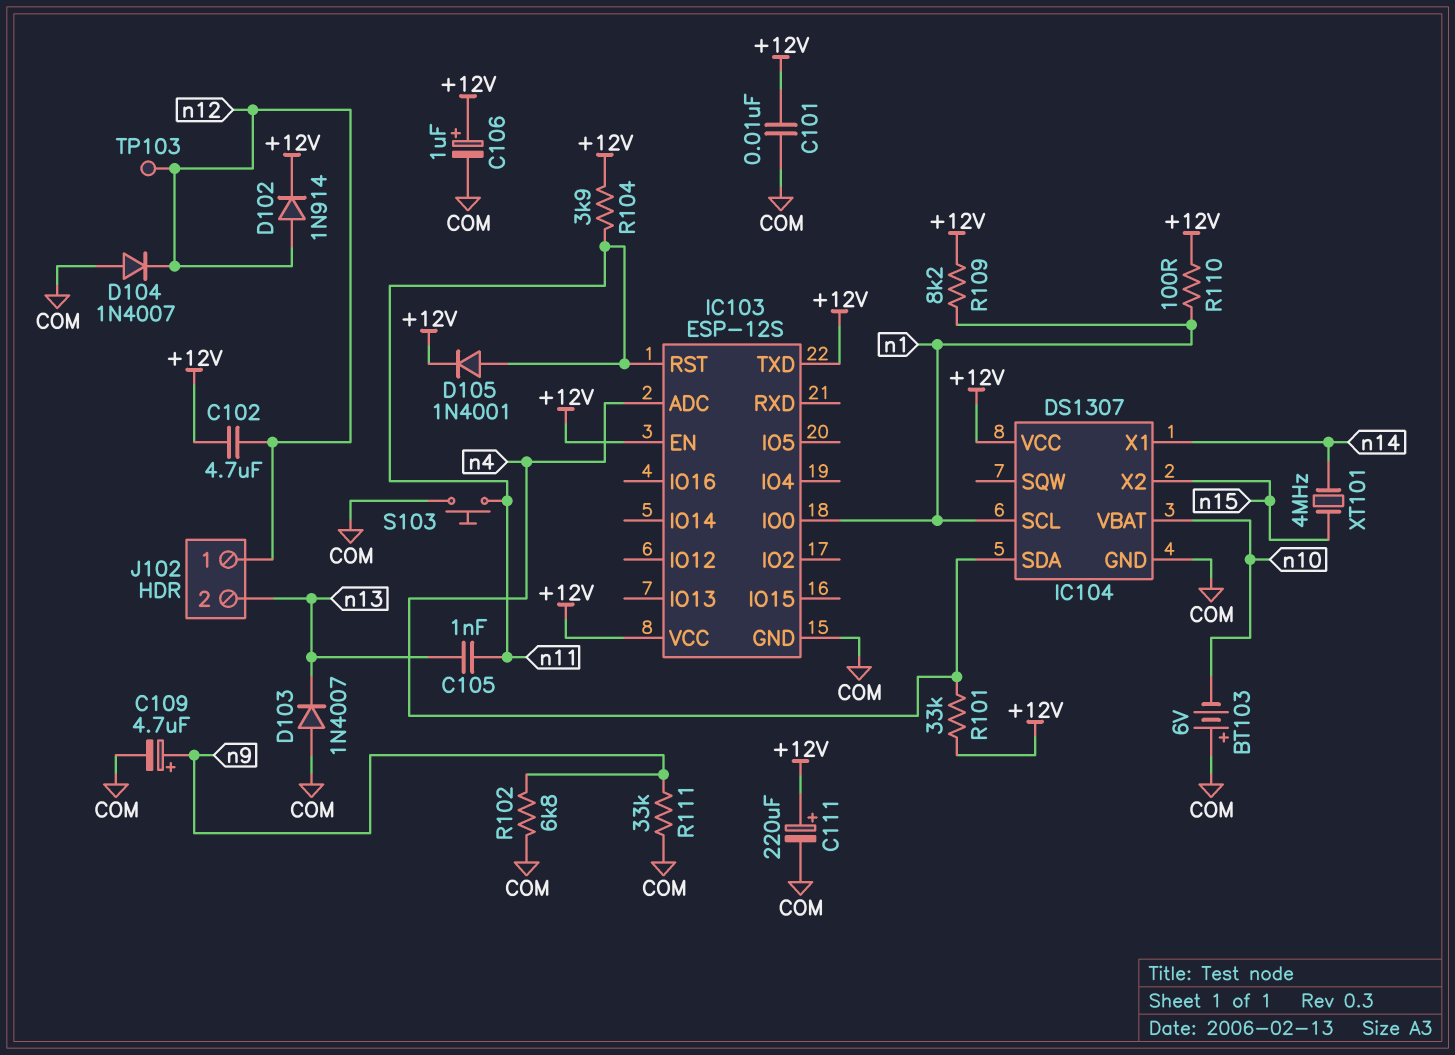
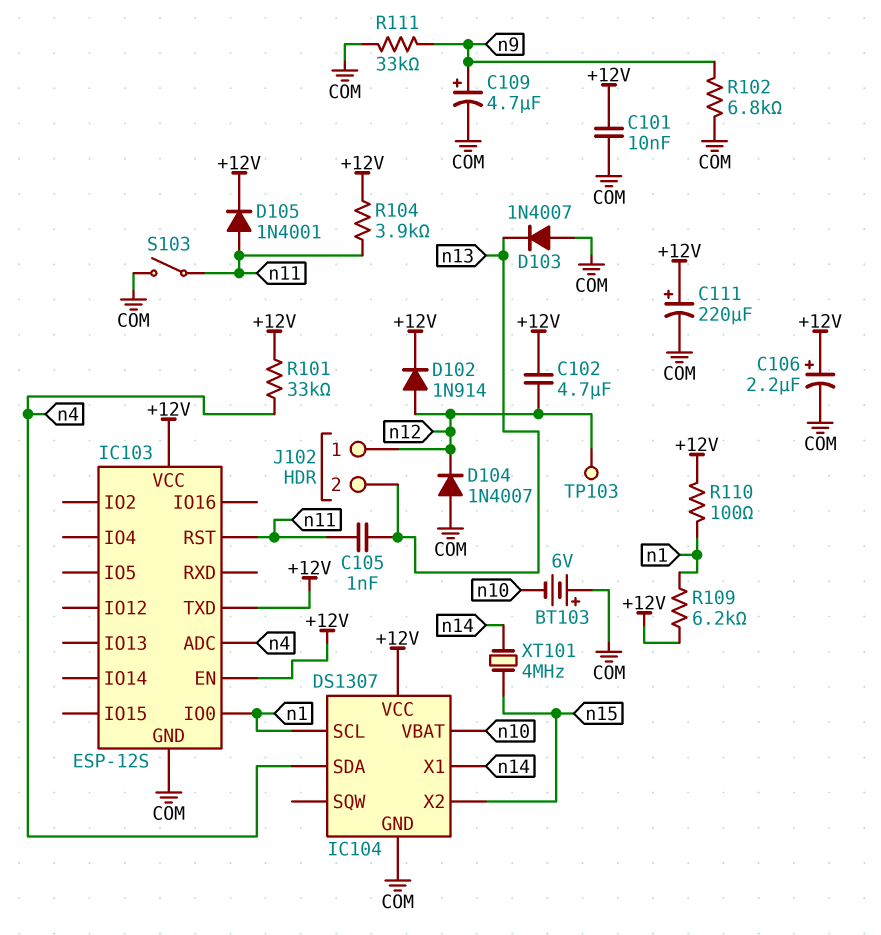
C106: 1uF (plus +12V, minus COM) -> 2.2uF (plus +12V, minus COM)
R109: 8.2k (+12V, n1) -> 6.2k (+12V, n1)
S103: button (COM, n11) -> switch (COM, n11)

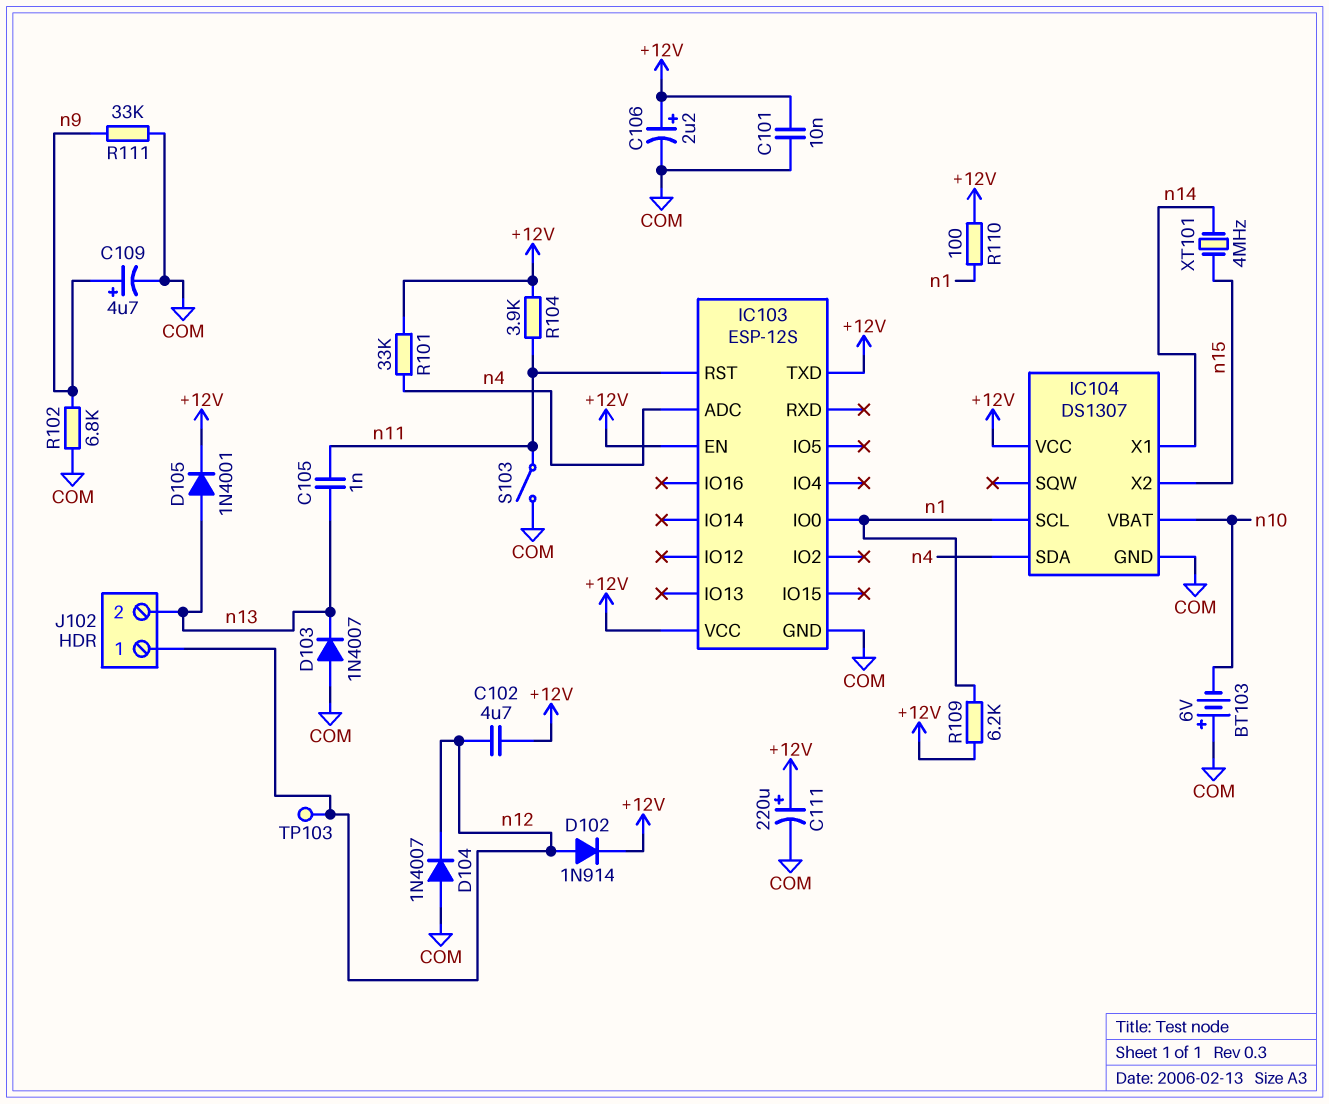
D105: diode 1N4001 (A n11, K +12V) -> diode 1N4001 (A n13, K +12V)

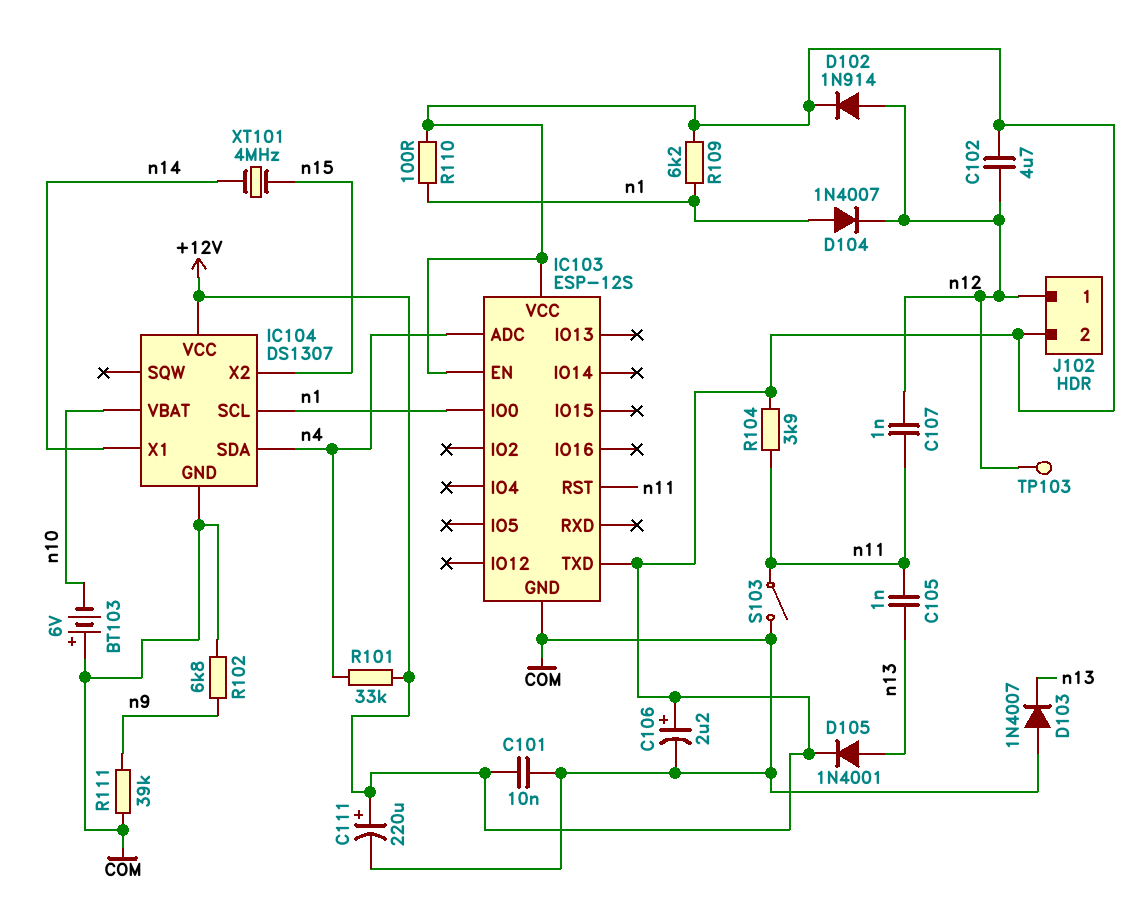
C107: none -> 1nF (n11, n12)
C109: 4.7uF (plus n9, minus COM) -> none
D104: diode 1N4007 (A COM, K n12) -> diode 1N4007 (A n1, K n12)
J102 pin 2: n13 -> +12V
R111: 33k (COM, n9) -> 39k (COM, n9)

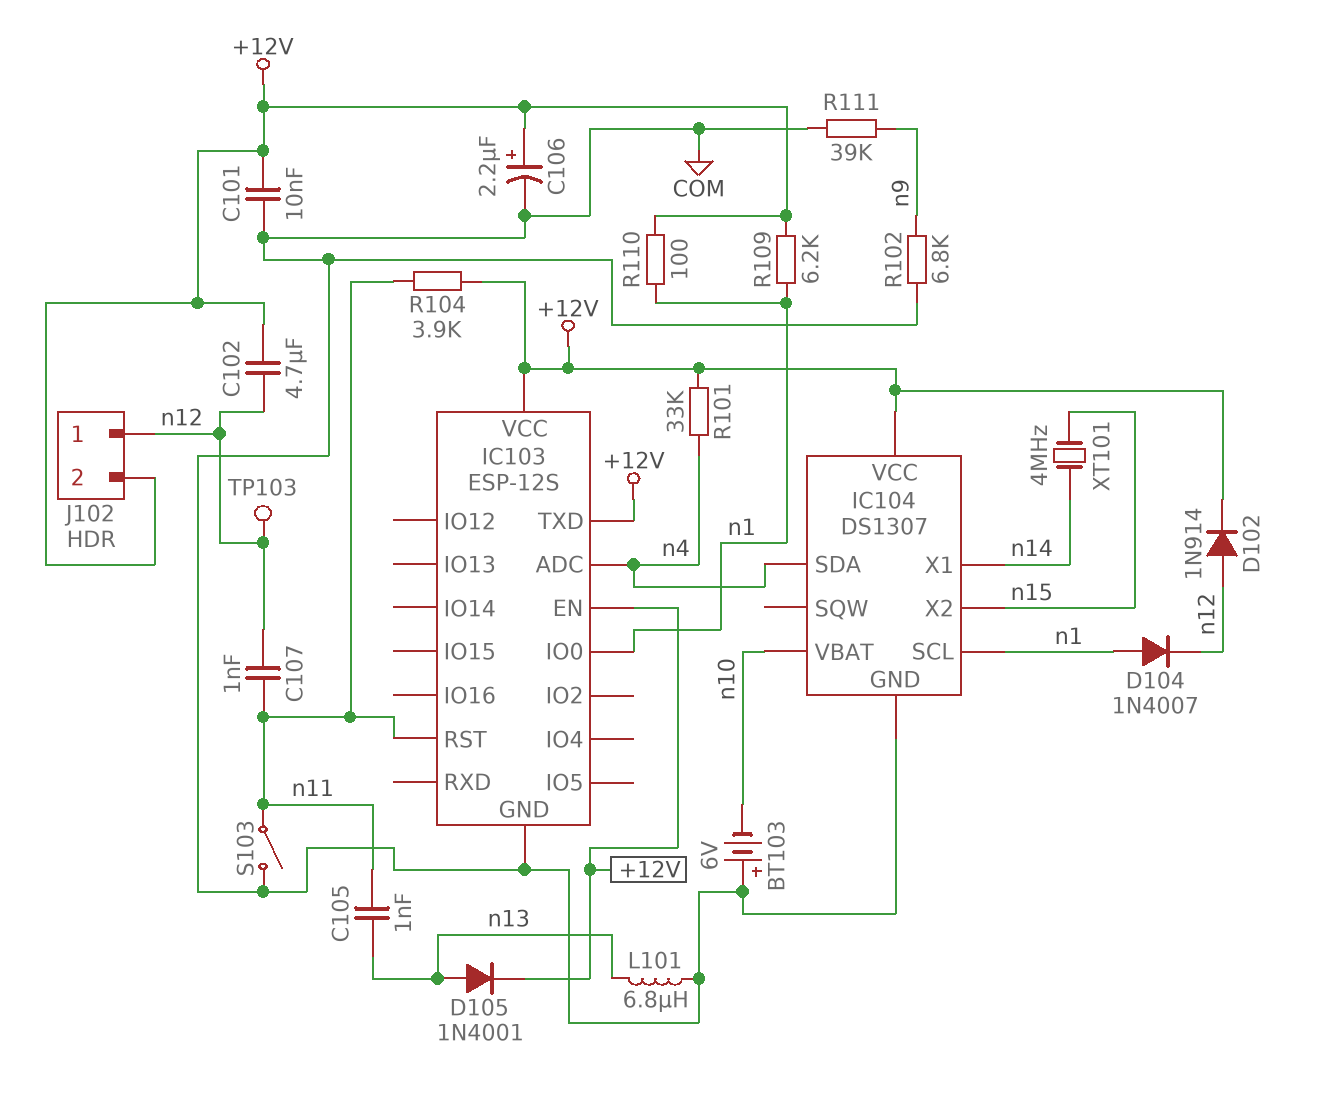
C111: 220uF (plus +12V, minus COM) -> none
D103: diode 1N4007 (A COM, K n13) -> none
L101: none -> 6.8uH (COM, n13)

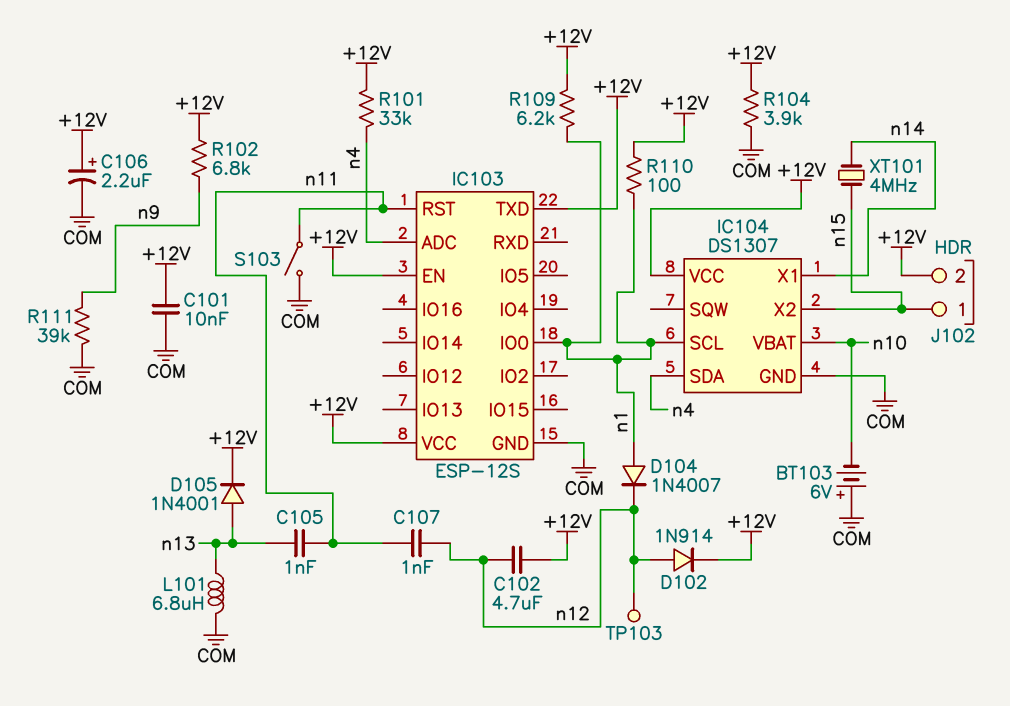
J102 pin 1: n12 -> n15
R102: 6.8k (COM, n9) -> 6.8k (+12V, n9)
R104: 3.9k (+12V, n11) -> 3.9k (+12V, COM)

